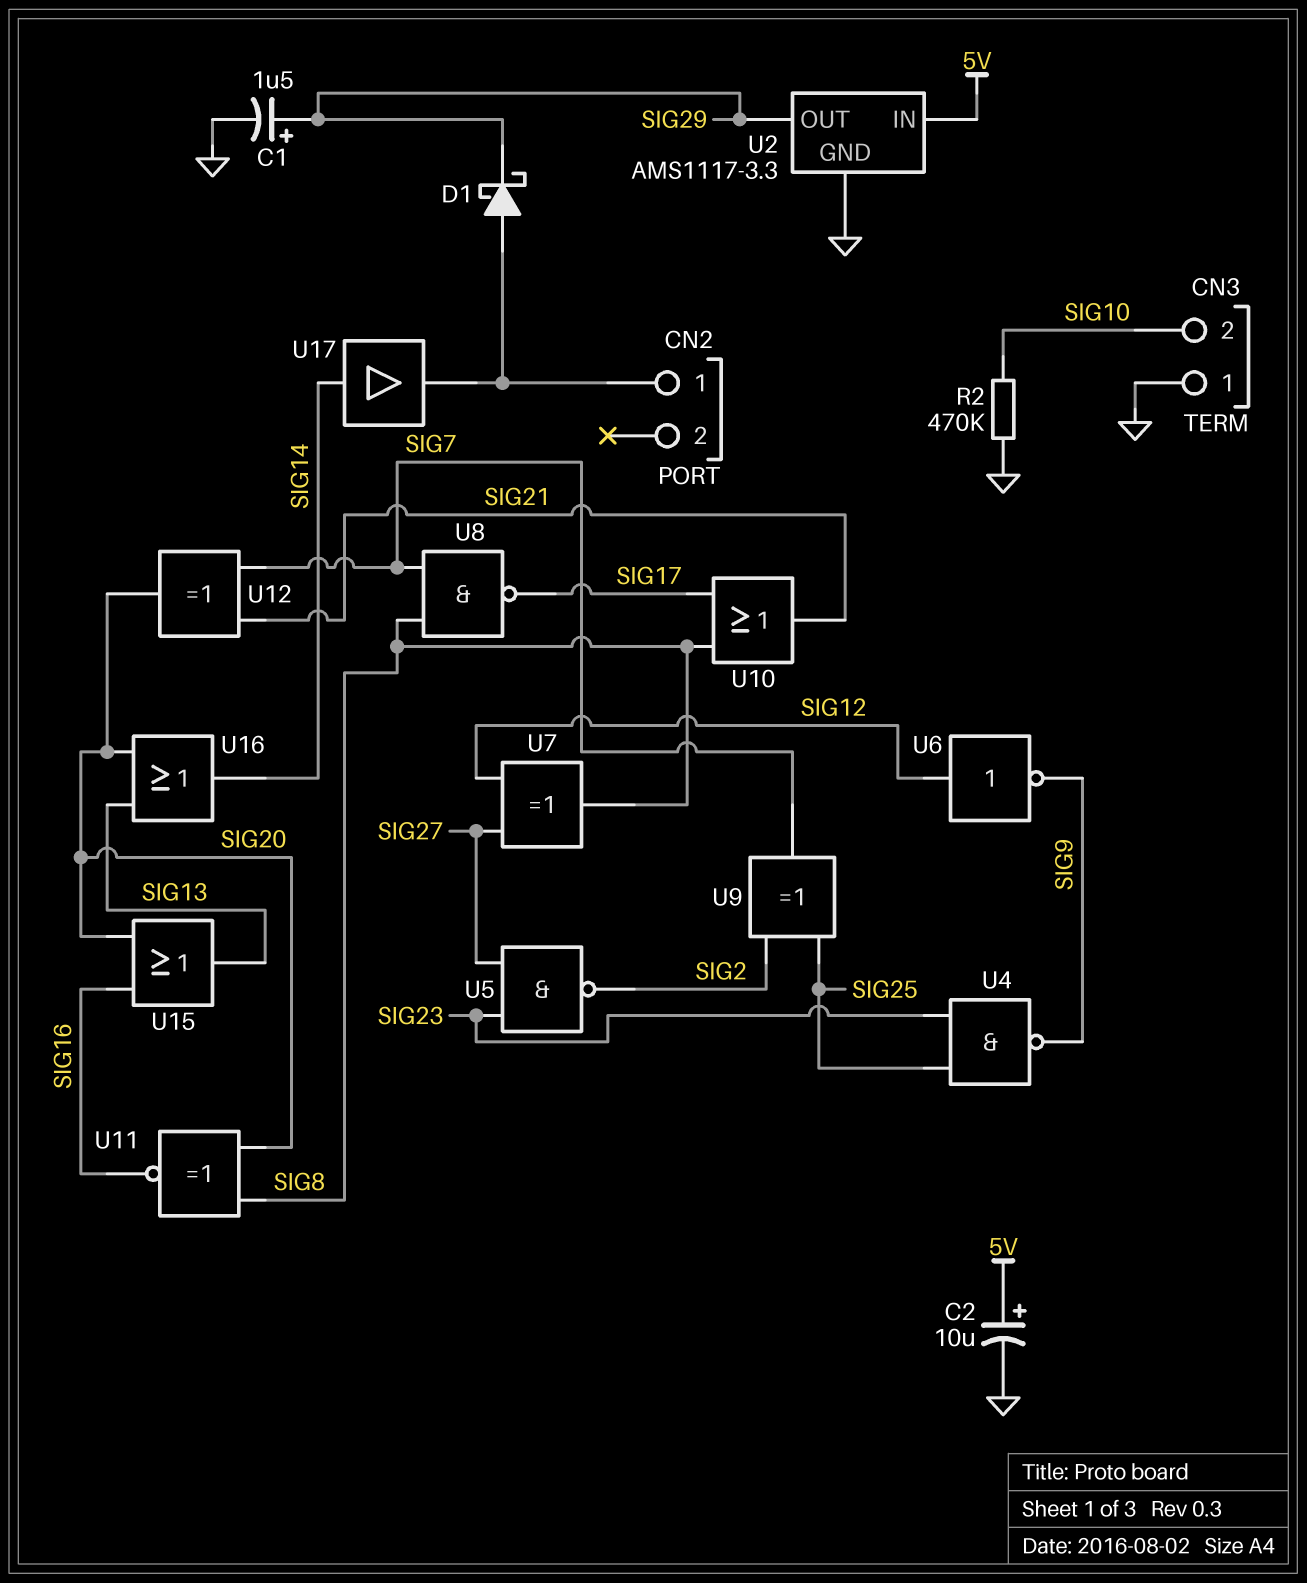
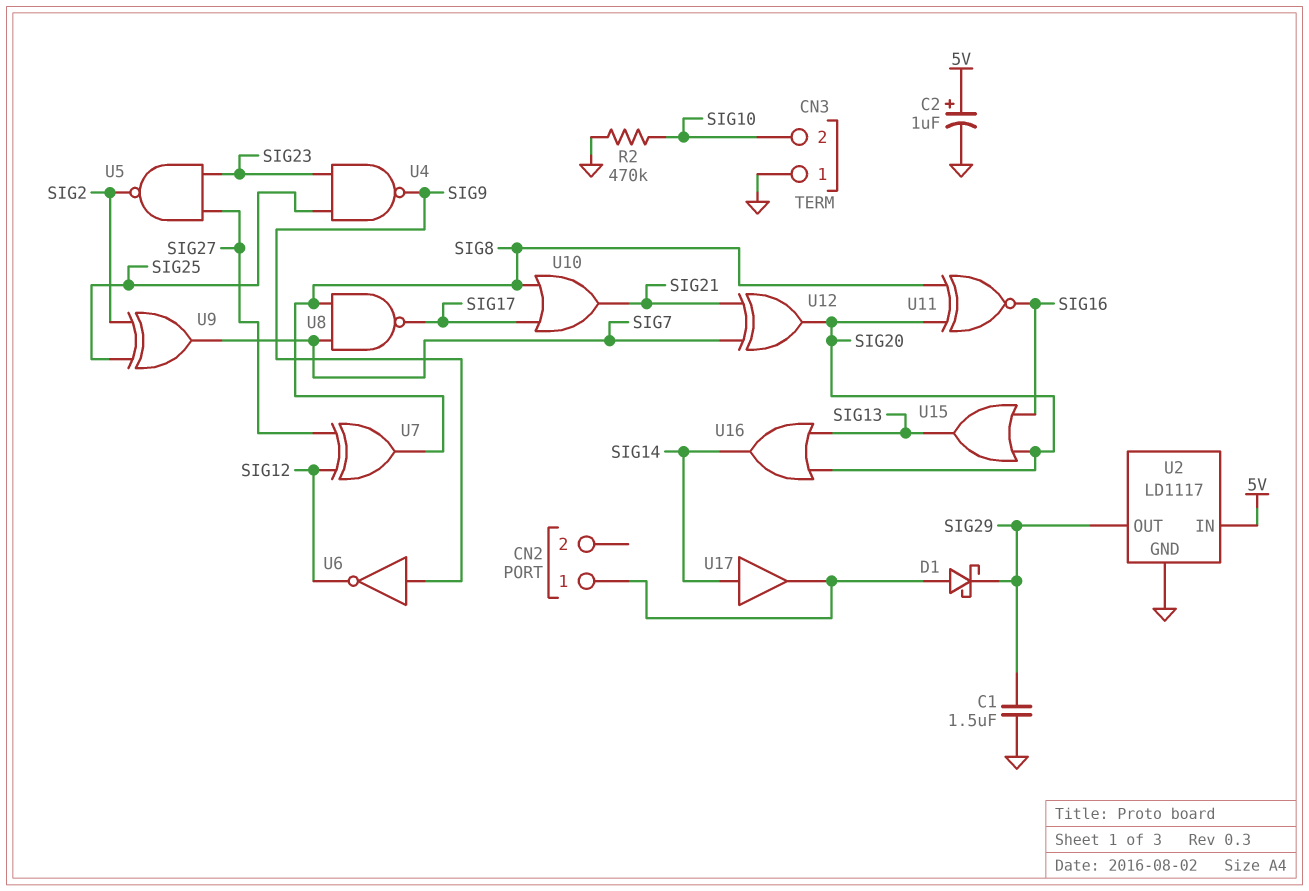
C1: 1.5uF (plus SIG29, minus GND) -> 1.5uF (GND, SIG29)
C2: 10uF (plus 5V, minus GND) -> 1uF (plus 5V, minus GND)
U2: AMS1117-3.3 -> LD1117
U6: NOT (in SIG12, out SIG9) -> NOT (in SIG9, out SIG12)

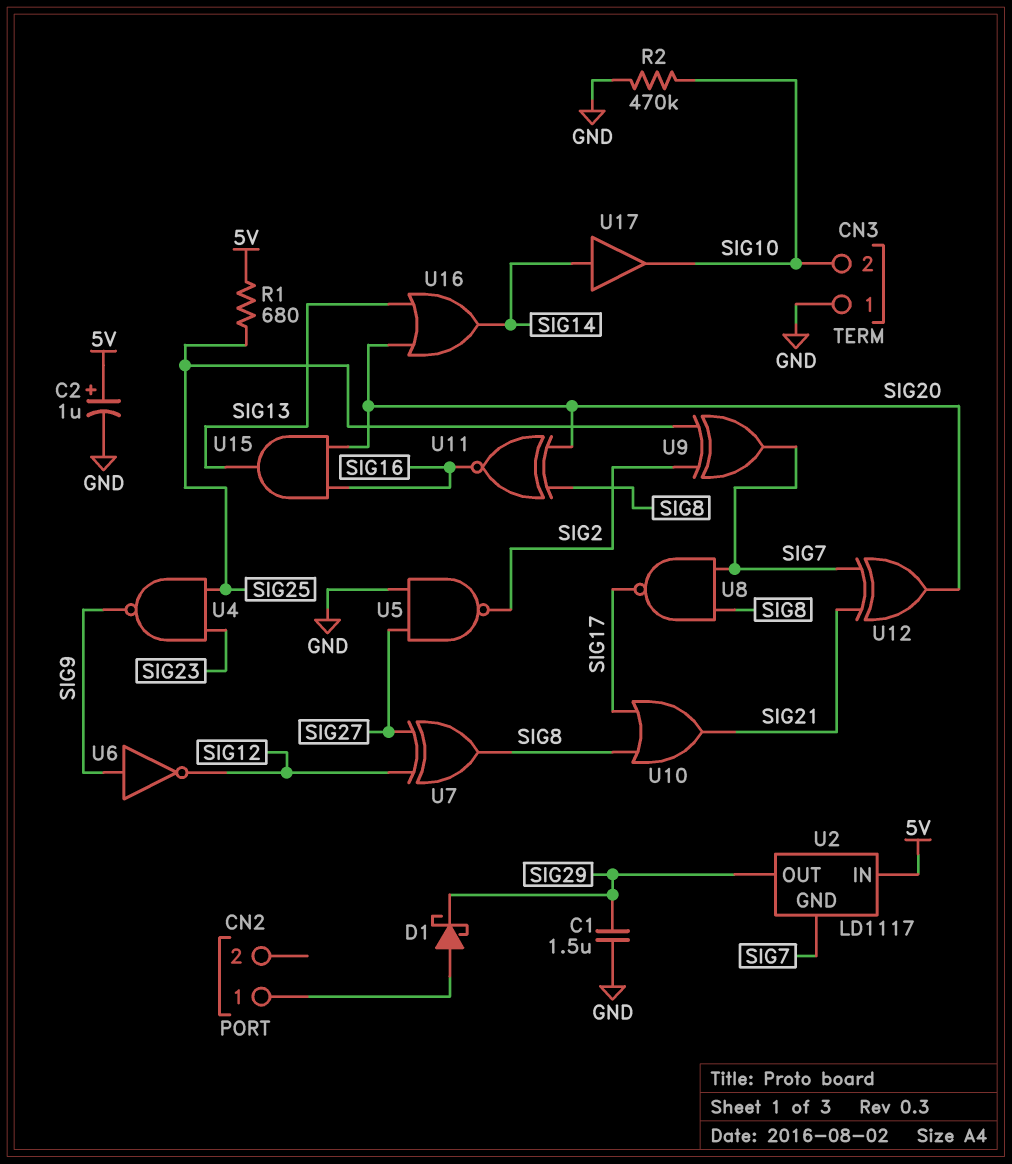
R1: none -> 680 (5V, SIG25)
U2 pin GND: GND -> SIG7
U5: NAND (in SIG23, in SIG27, out SIG2) -> NAND (in GND, in SIG27, out SIG2)
U15: OR (in SIG16, in SIG20, out SIG13) -> AND (in SIG16, in SIG20, out SIG13)
U17: buffer (in SIG14, out CN2/1) -> buffer (in SIG14, out SIG10)

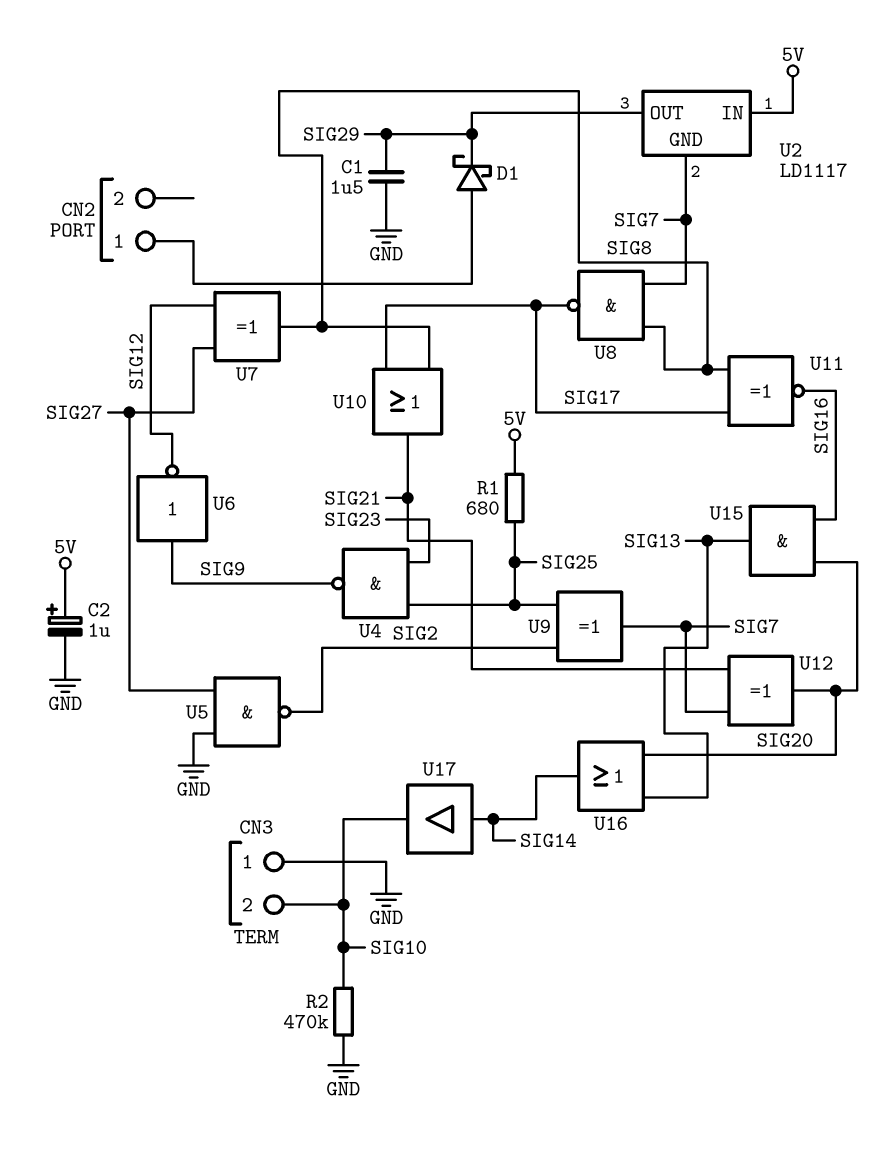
U11: XNOR (in SIG8, in SIG20, out SIG16) -> XNOR (in SIG8, in SIG17, out SIG16)

